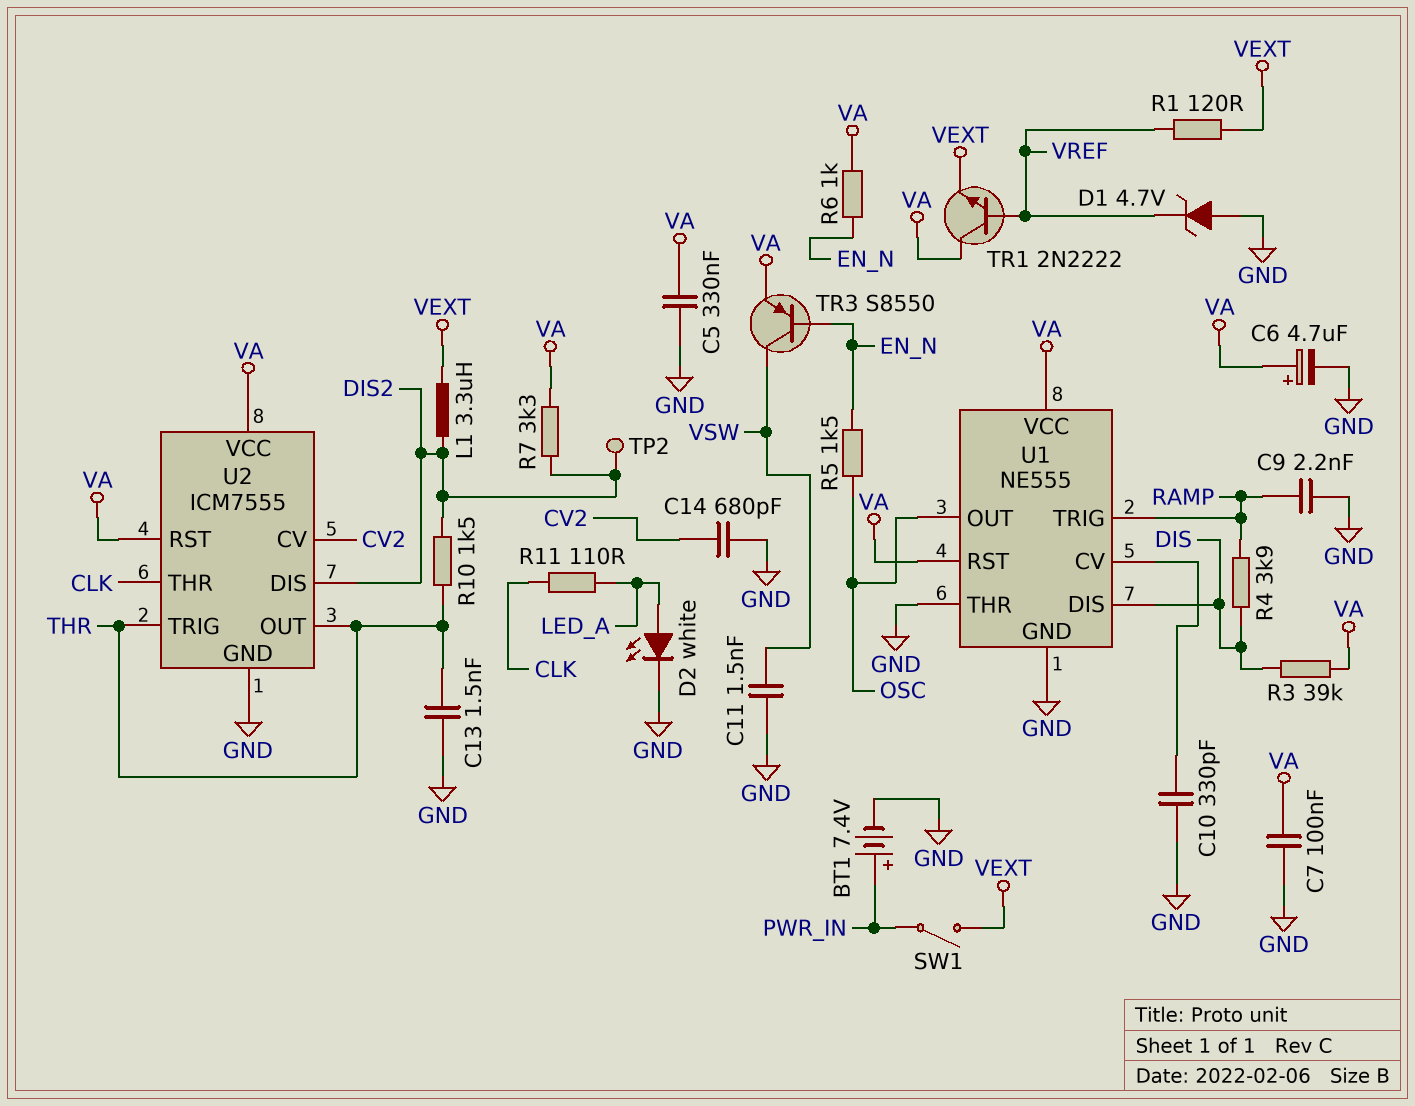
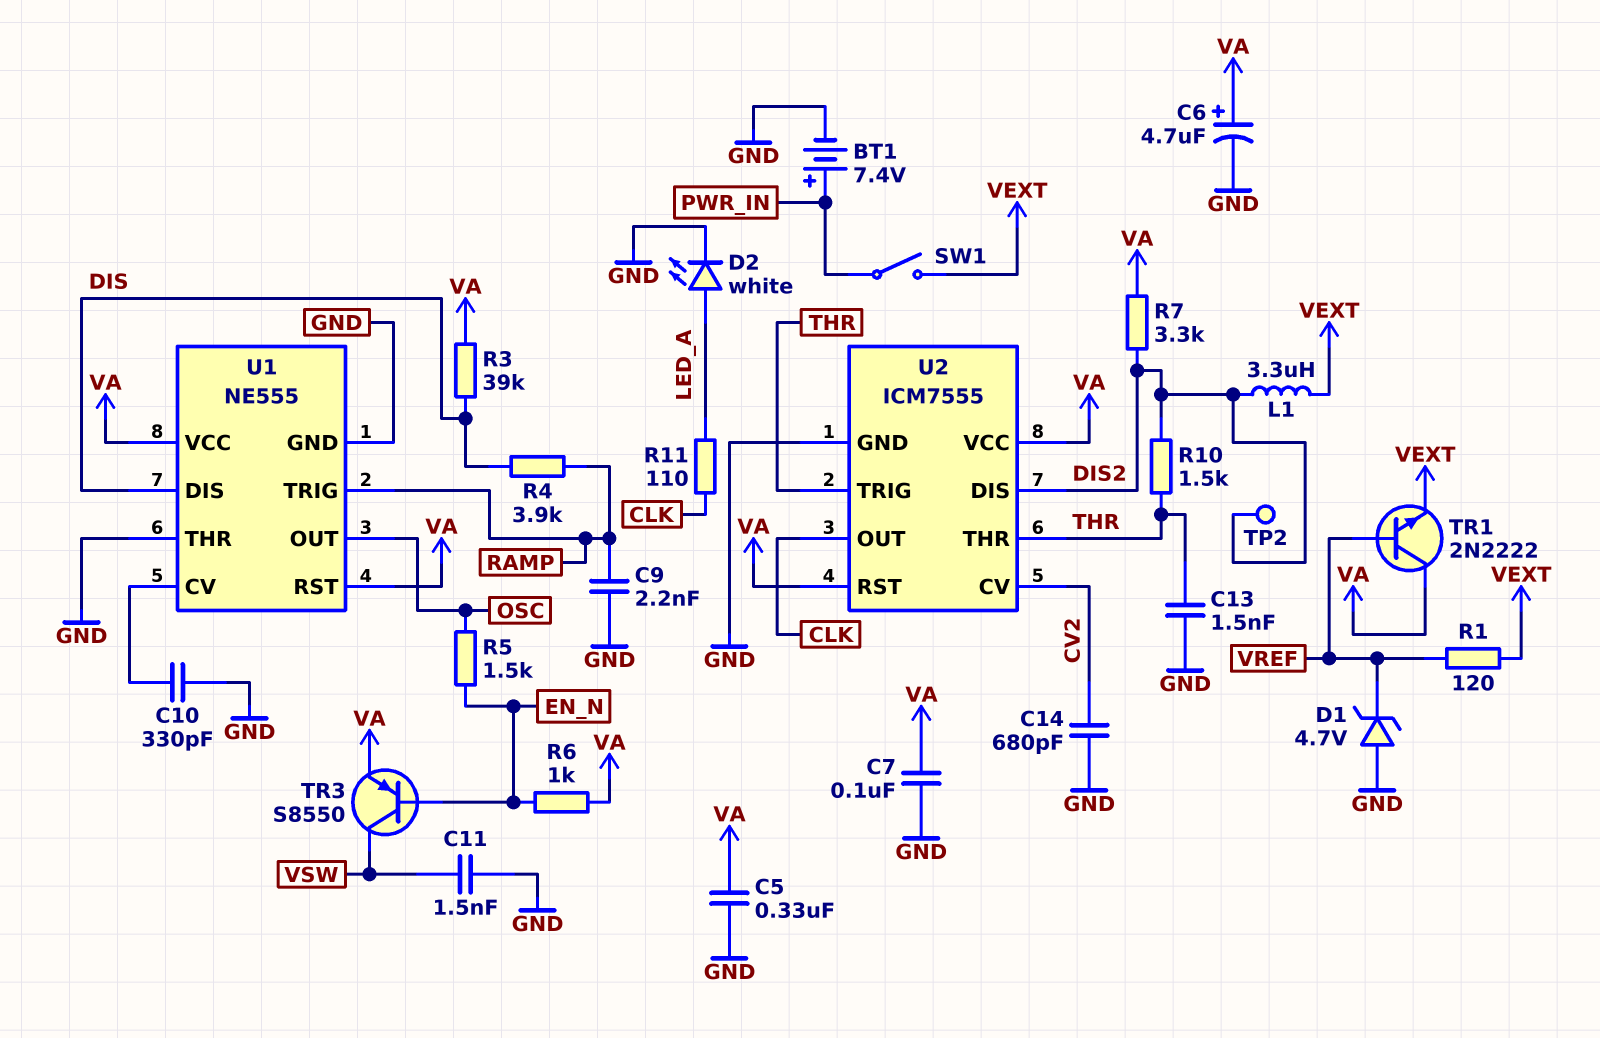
U2 pin OUT: THR -> CLK
U2 pin THR: CLK -> THR

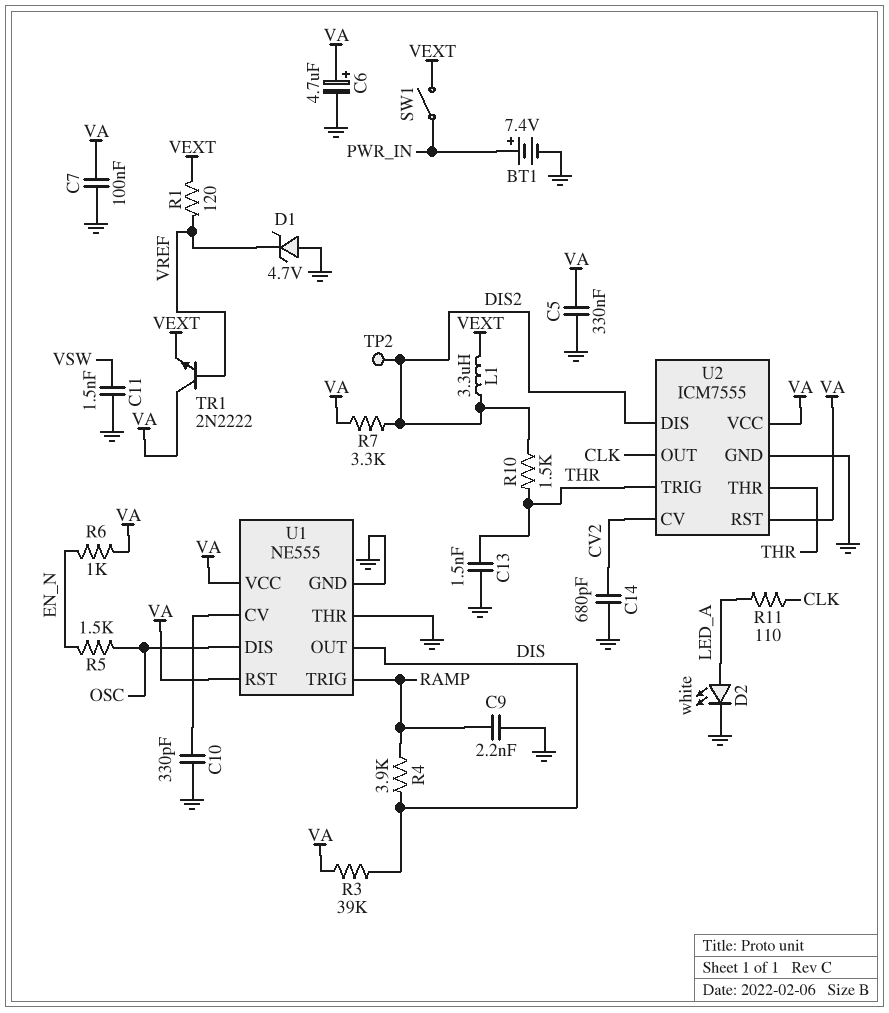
TR3: PNP S8550 (B EN_N, C VSW, E VA) -> none
U1 pin DIS: DIS -> OSC
U1 pin OUT: OSC -> DIS

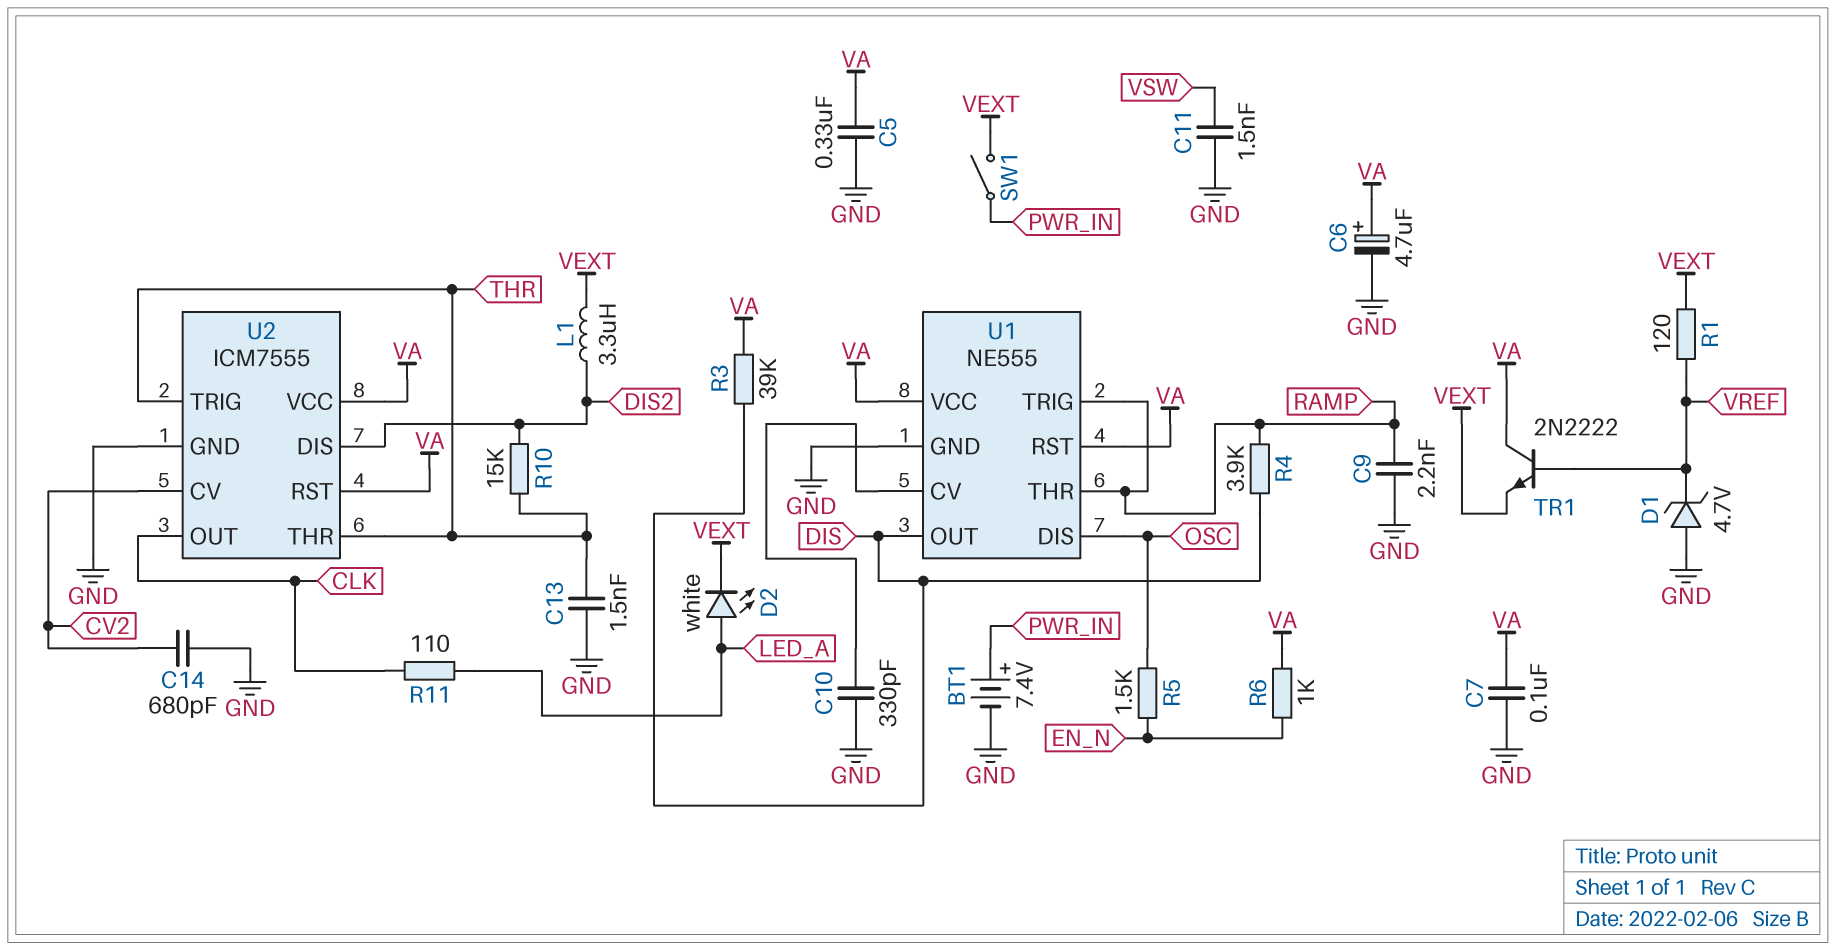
D2: LED white (A LED_A, K GND) -> LED white (A LED_A, K VEXT)
R7: 3.3k (DIS2, VA) -> none
R10: 1.5k (DIS2, THR) -> 15k (DIS2, THR)
TP2: test point (DIS2) -> none
U1 pin THR: GND -> RAMP

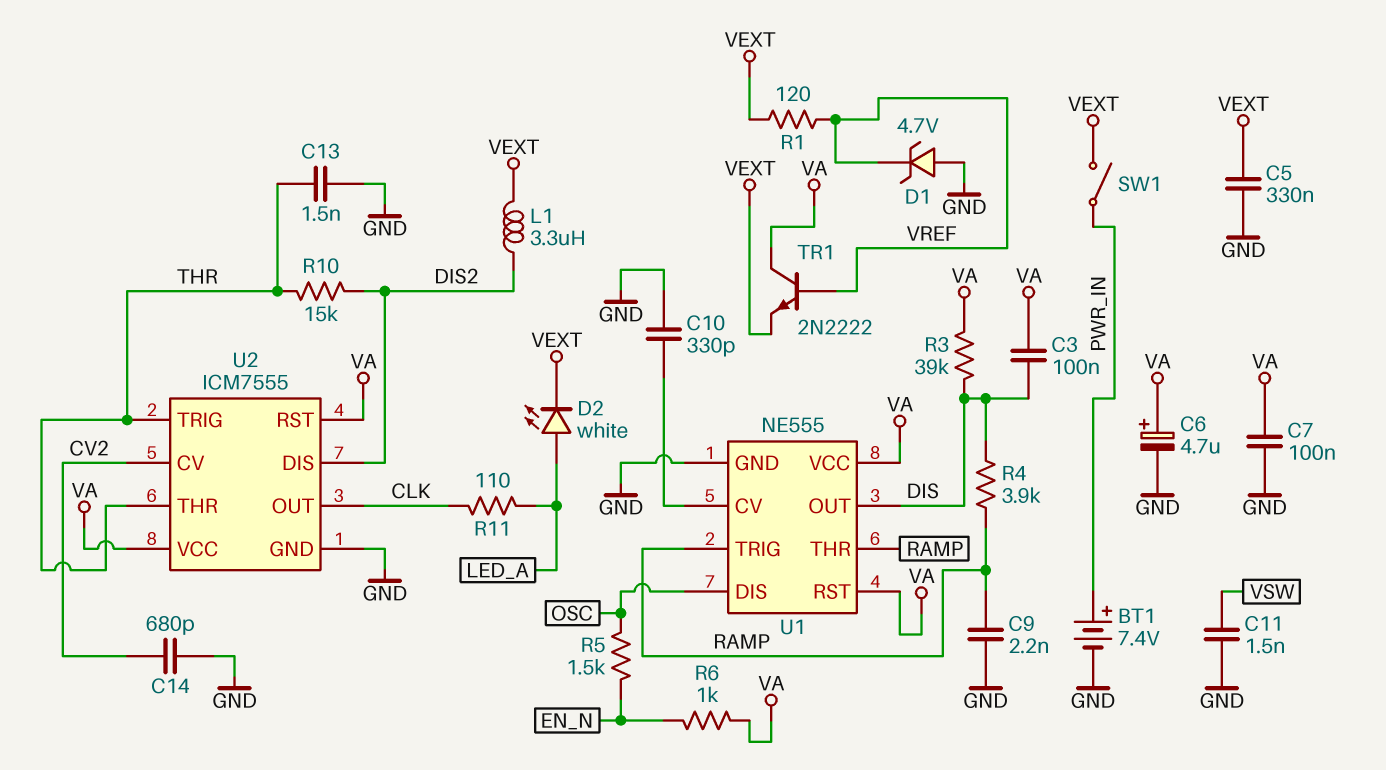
C3: none -> 100nF (DIS, VA)
C5: 330nF (GND, VA) -> 330nF (GND, VEXT)

